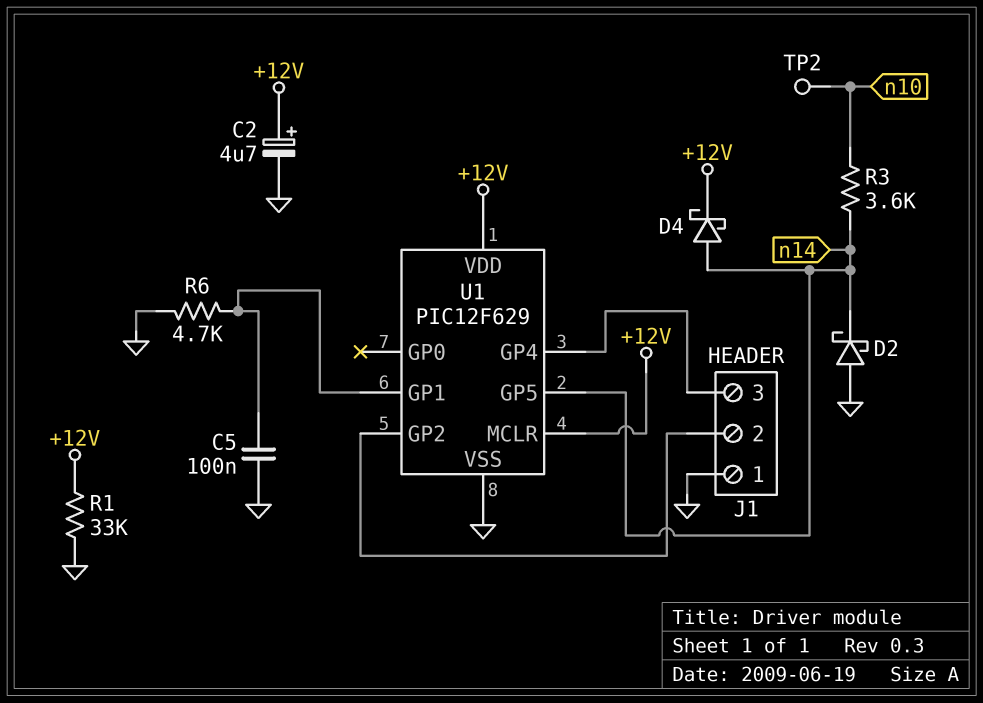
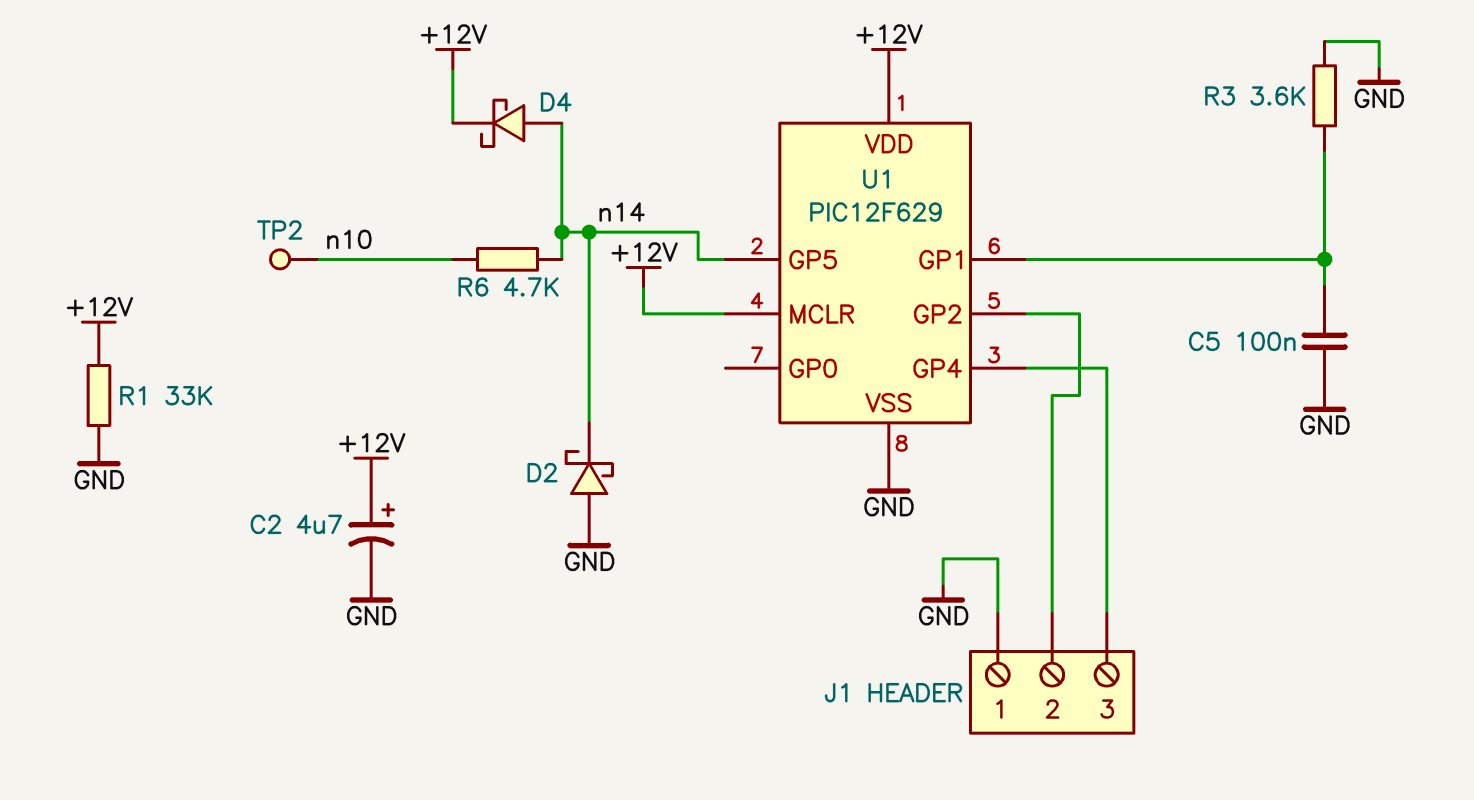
R3: 3.6k (n10, n14) -> 3.6k (GND, U1/GP1)
R6: 4.7k (GND, U1/GP1) -> 4.7k (n10, n14)

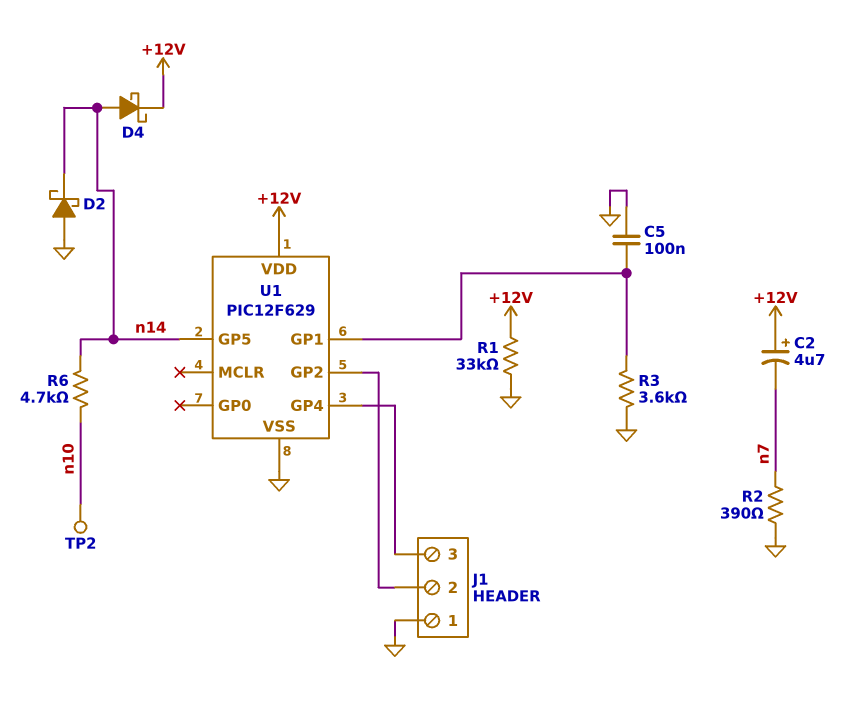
C2: 4.7uF (plus +12V, minus GND) -> 4.7uF (plus +12V, minus n7)
R2: none -> 390 (GND, n7)
U1 pin MCLR: +12V -> none

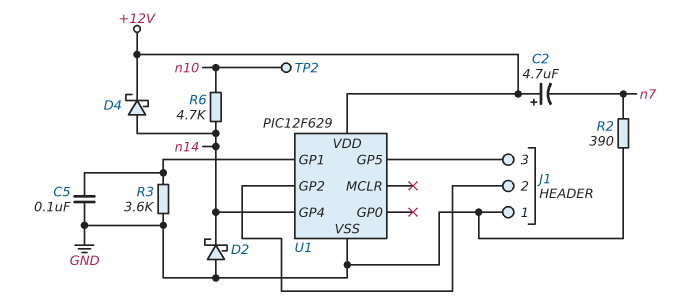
R1: 33k (+12V, GND) -> none
U1 pin GP4: J1/3 -> n14
U1 pin GP5: n14 -> J1/3

